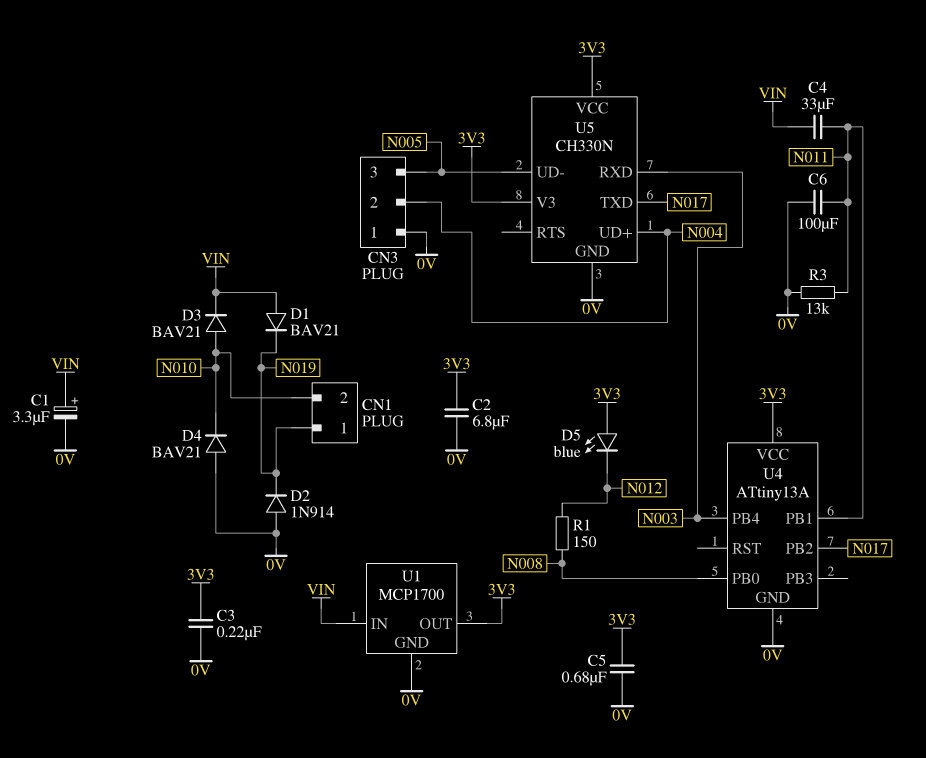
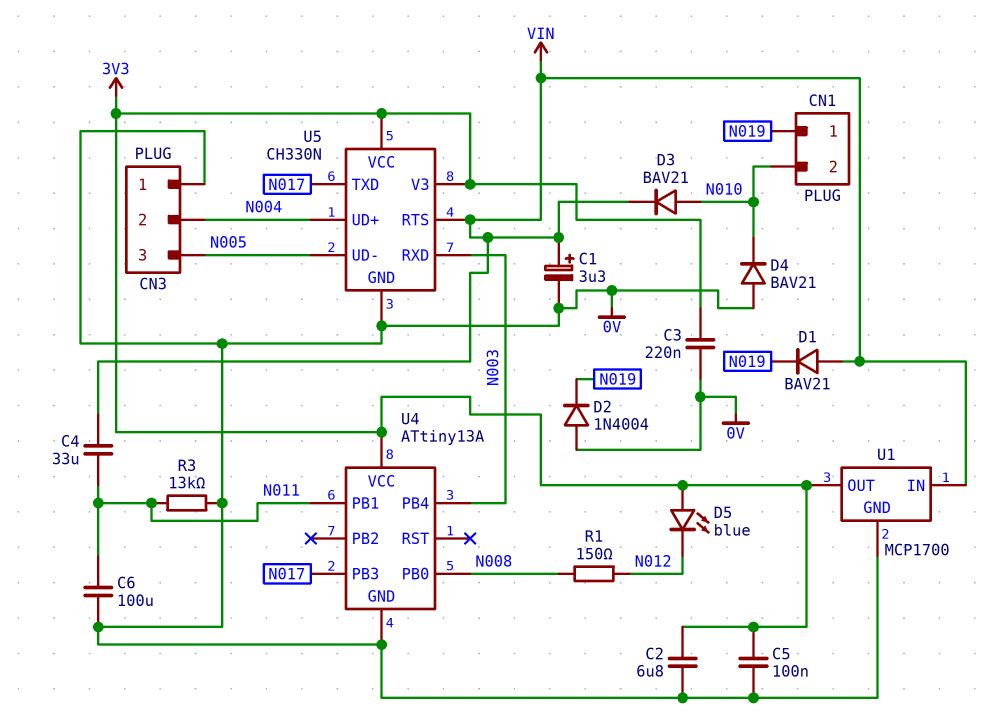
C5: 680nF (0V, 3V3) -> 100nF (0V, 3V3)
D2: diode 1N914 (A 0V, K N019) -> diode 1N4004 (A 0V, K N019)
U4 pin PB2: N017 -> none
U4 pin PB3: none -> N017
U5 pin RTS: none -> VIN

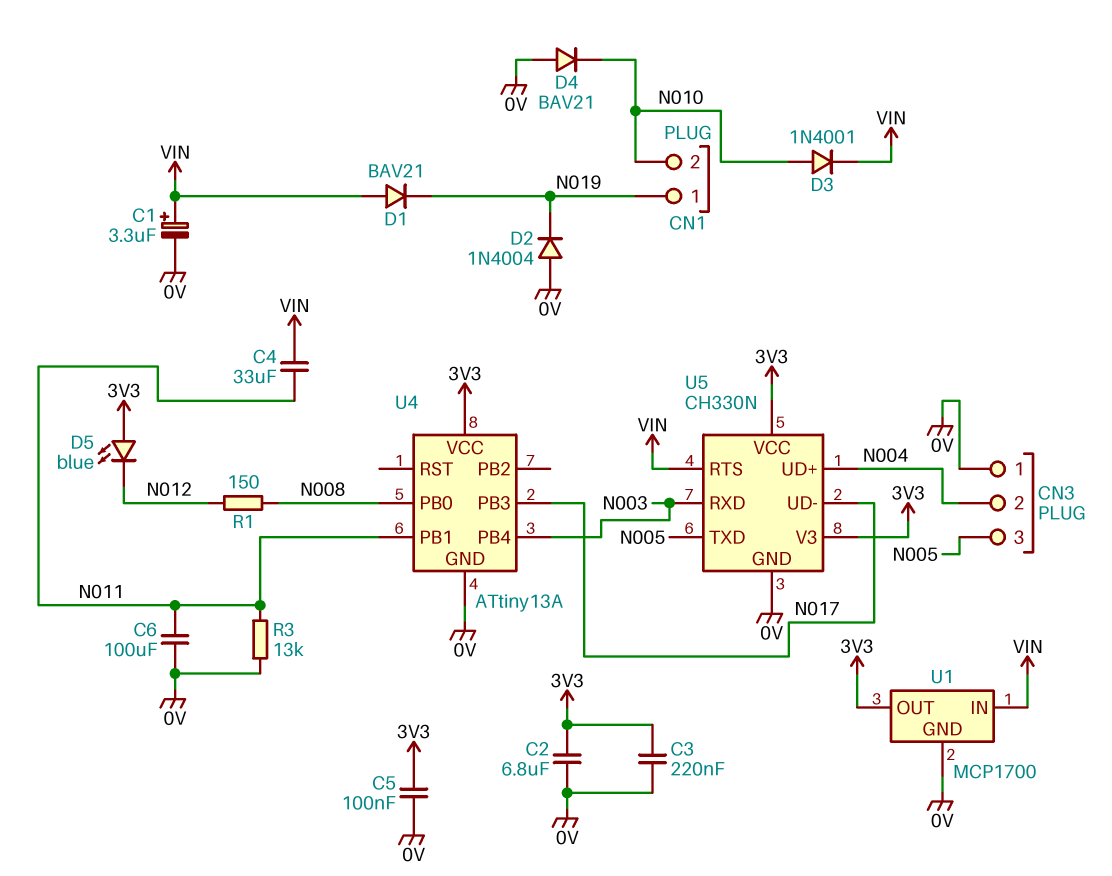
D3: diode BAV21 (A N010, K VIN) -> diode 1N4001 (A N010, K VIN)
U5 pin TXD: N017 -> N005
U5 pin UD-: N005 -> N017

